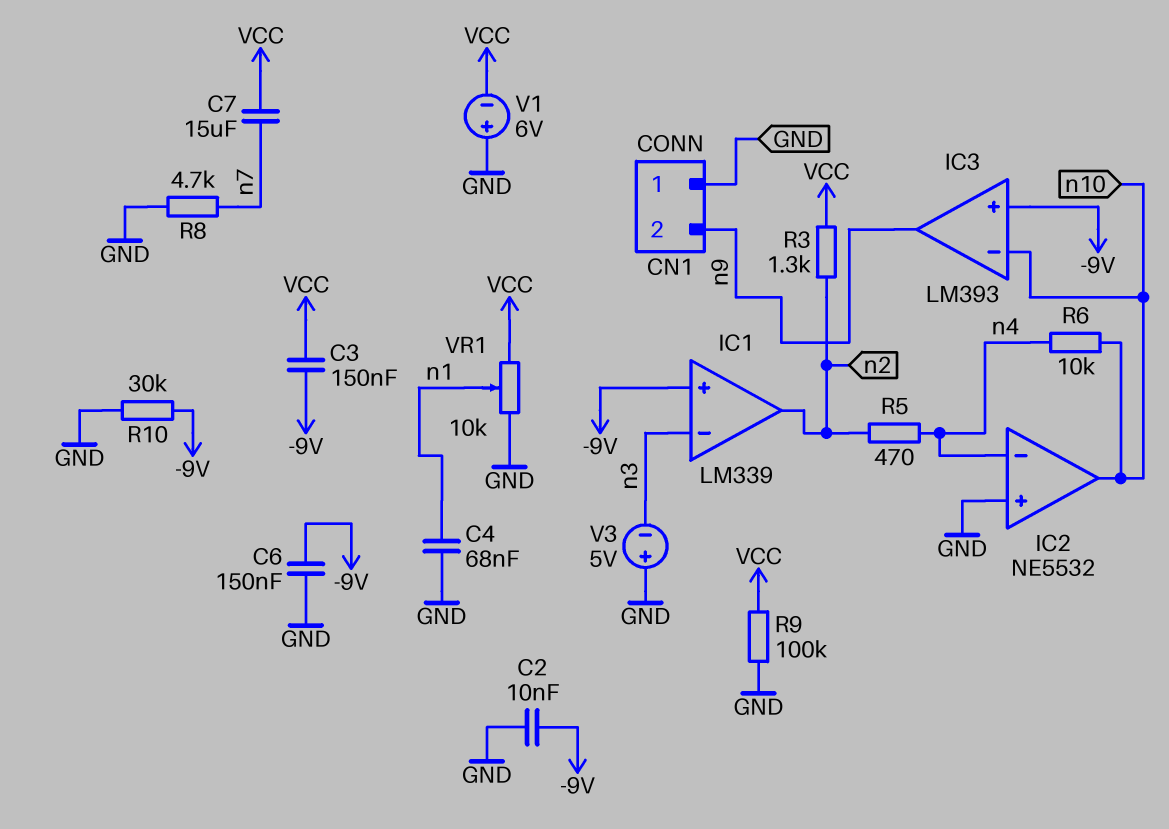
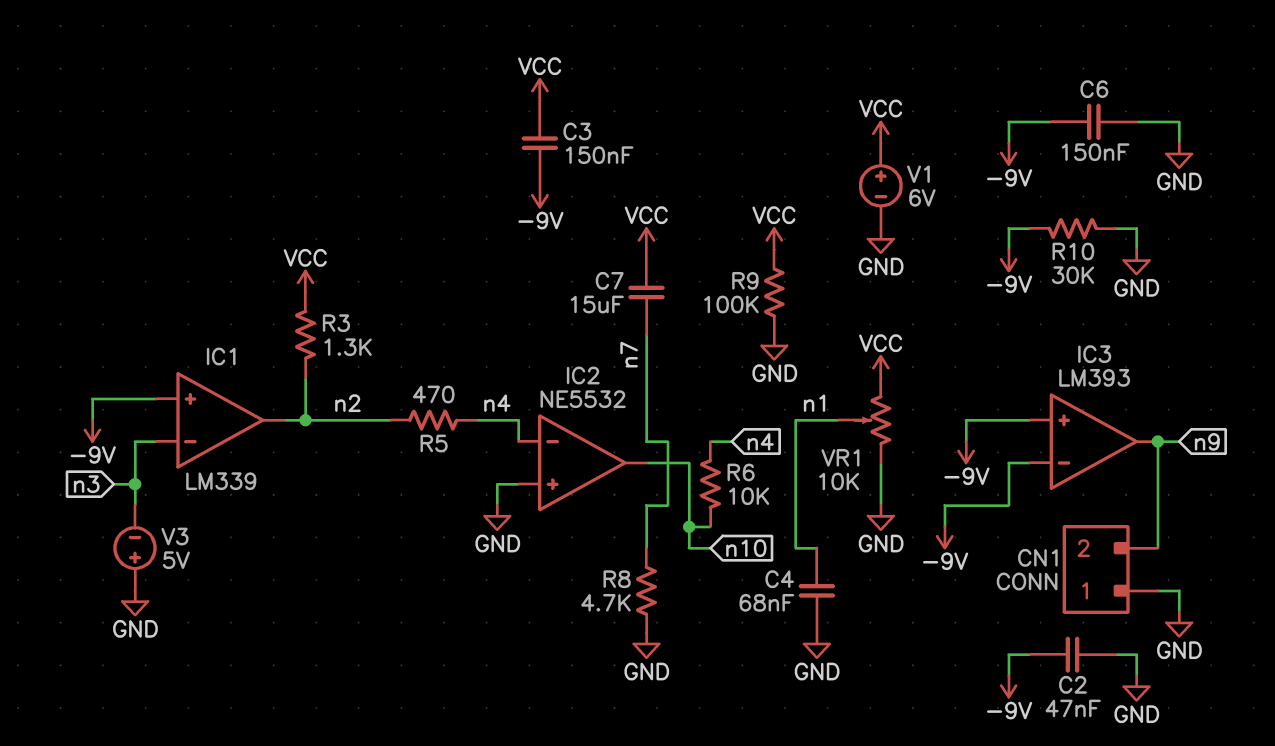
C2: 10nF (-9V, GND) -> 47nF (-9V, GND)
IC3 pin in-: n10 -> -9V
V1: 6V (plus GND, minus VCC) -> 6V (plus VCC, minus GND)

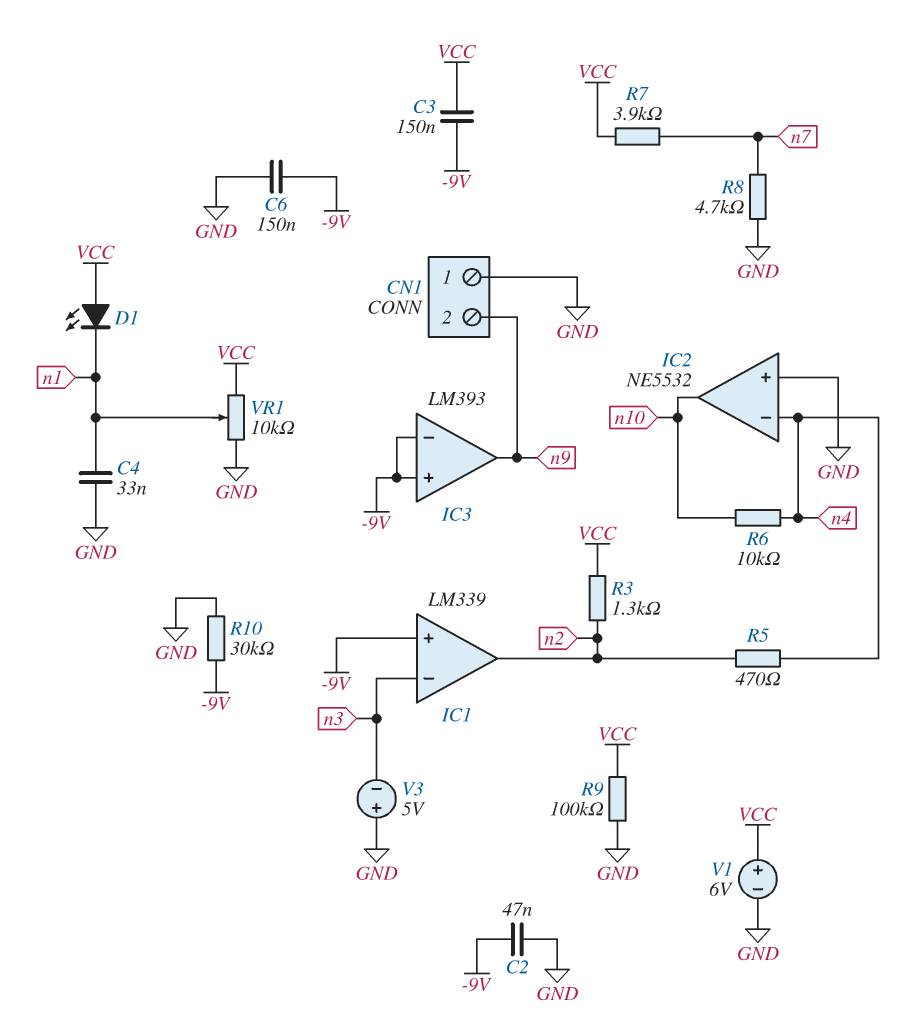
C4: 68nF (GND, n1) -> 33nF (GND, n1)
C7: 15uF (VCC, n7) -> none
D1: none -> LED (A VCC, K n1)
R7: none -> 3.9k (VCC, n7)

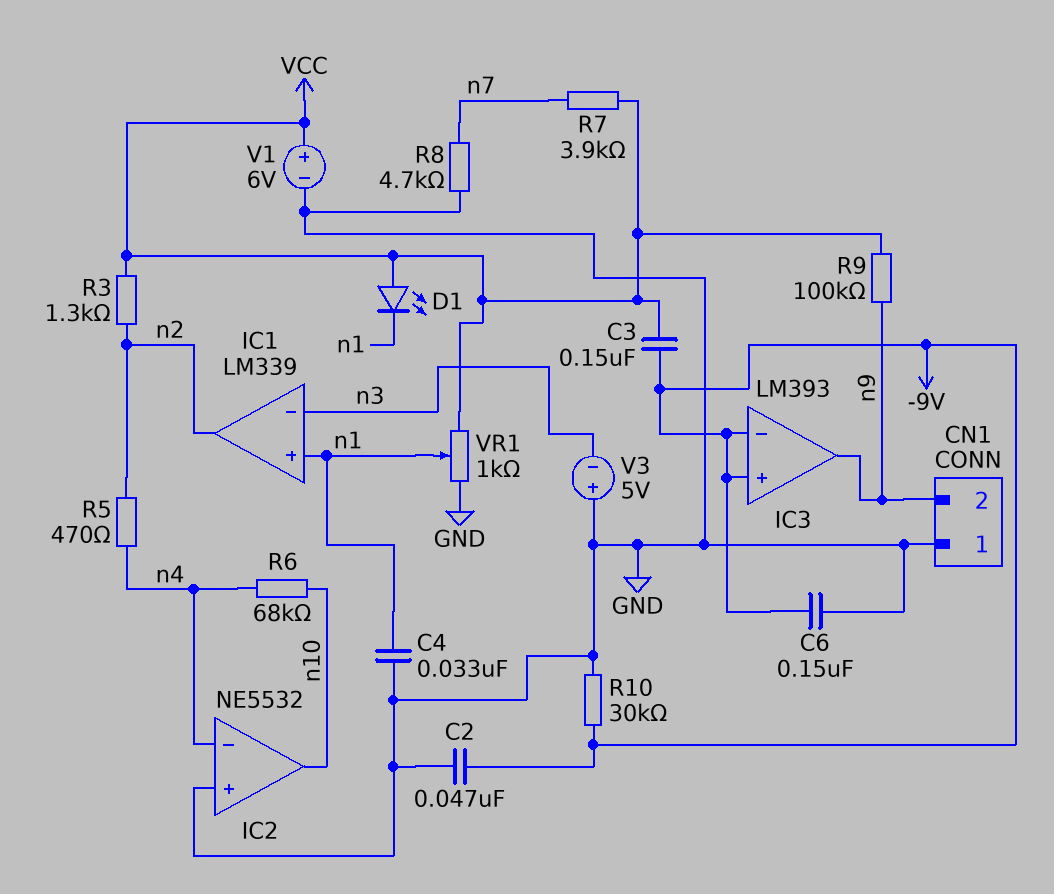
IC1 pin in+: -9V -> n1
R6: 10k (n4, n10) -> 68k (n4, n10)
R9: 100k (GND, VCC) -> 100k (VCC, n9)
VR1: 10k (GND, VCC, wiper n1) -> 1k (GND, VCC, wiper n1)

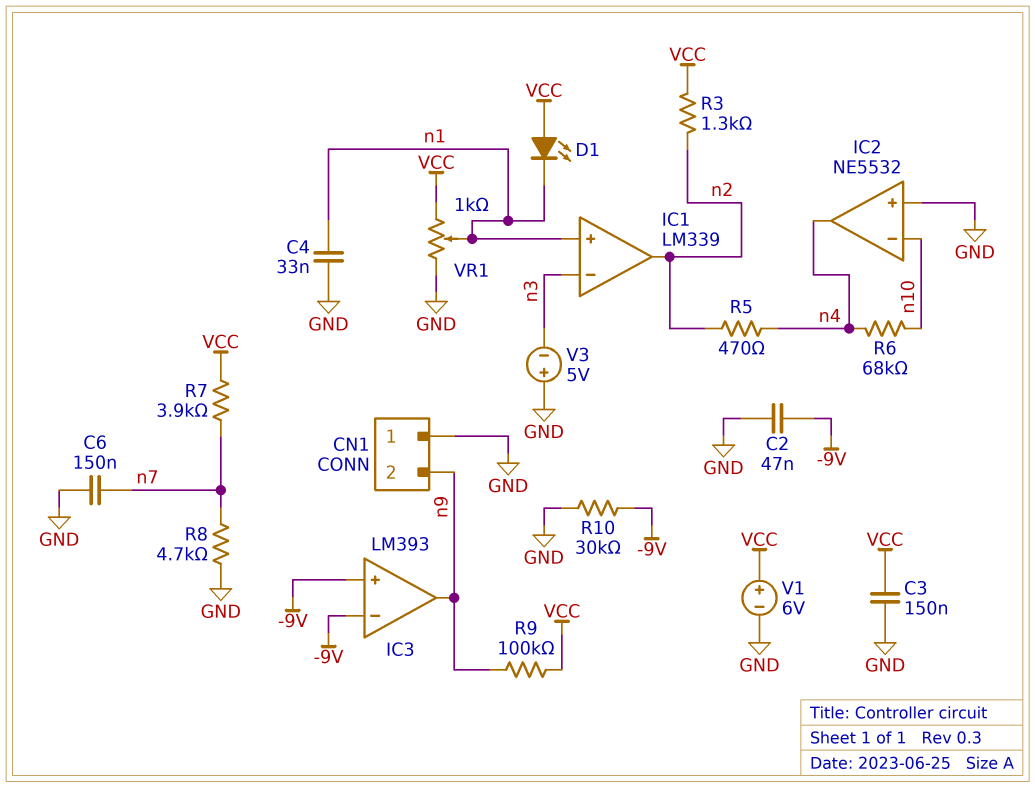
C3: 150nF (-9V, VCC) -> 150nF (GND, VCC)
C6: 150nF (-9V, GND) -> 150nF (GND, n7)
IC2 pin in-: n4 -> n10
IC2 pin out: n10 -> n4

